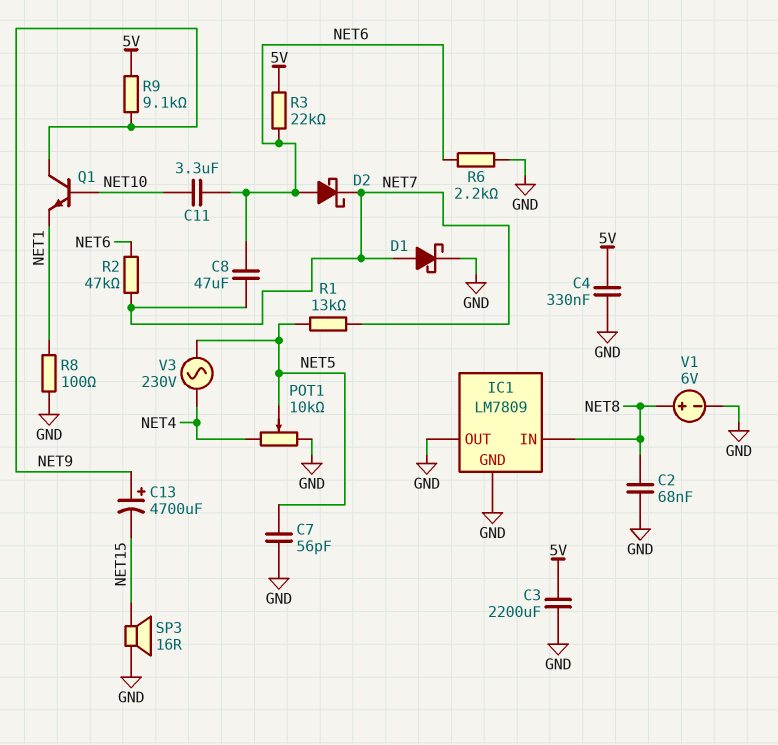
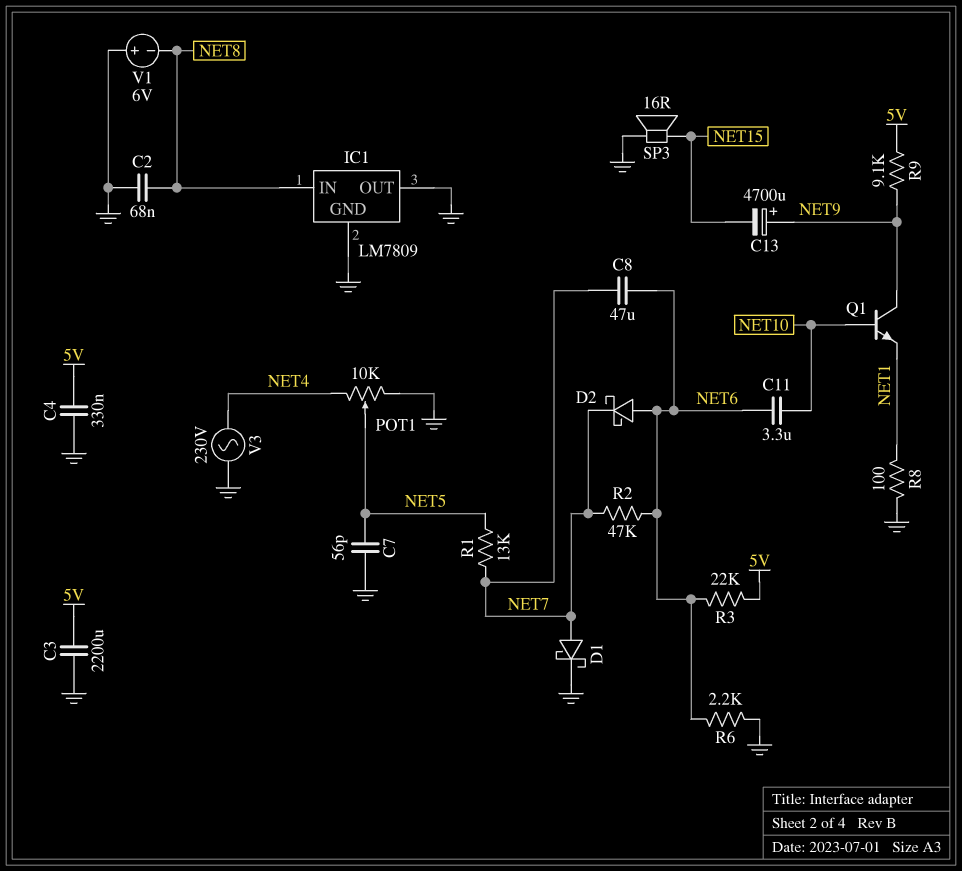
V1: 6V (plus NET8, minus GND) -> 6V (plus GND, minus NET8)
V3: AC 230V (NET4, NET5) -> AC 230V (GND, NET4)

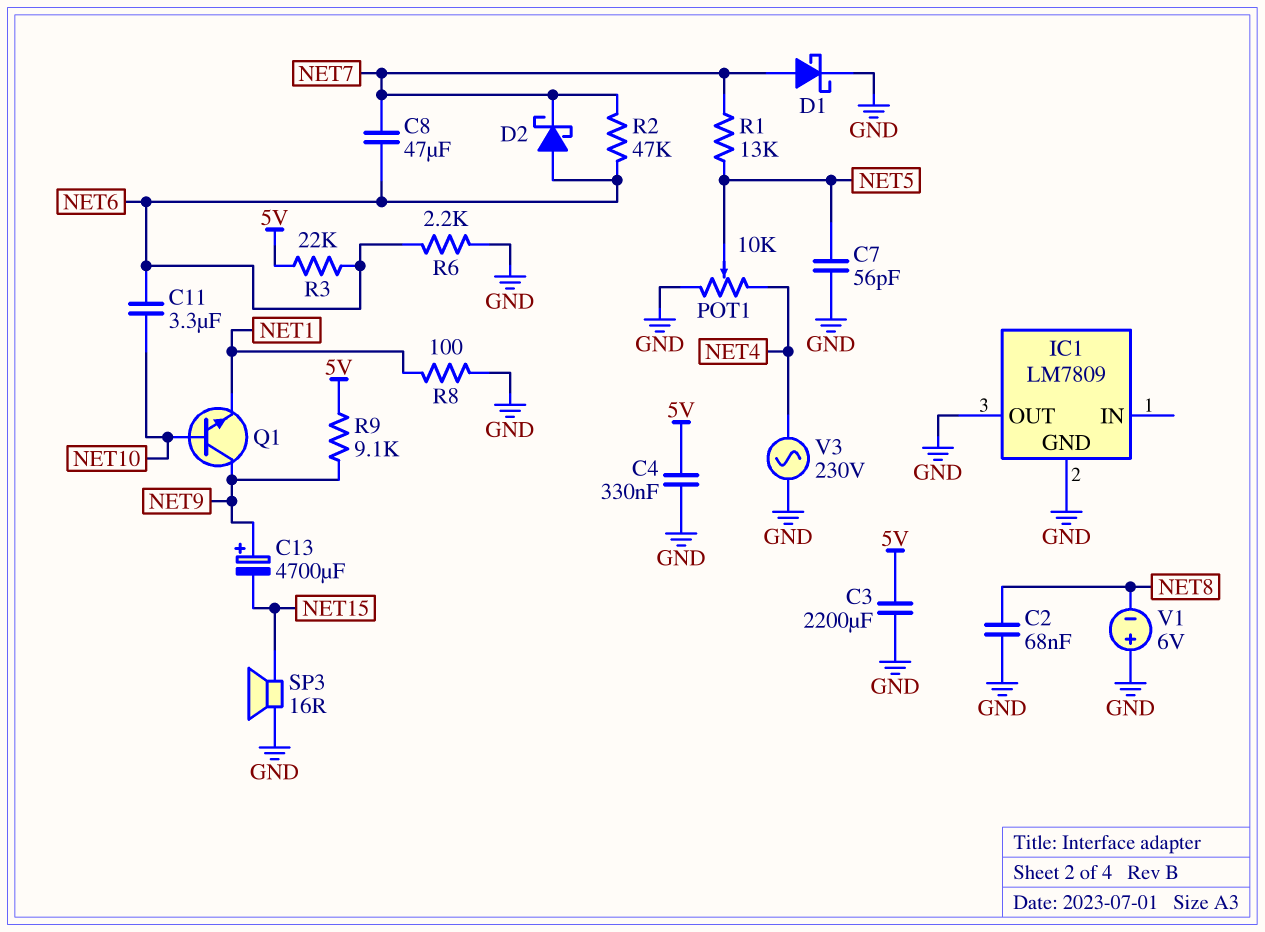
IC1 pin IN: NET8 -> none

